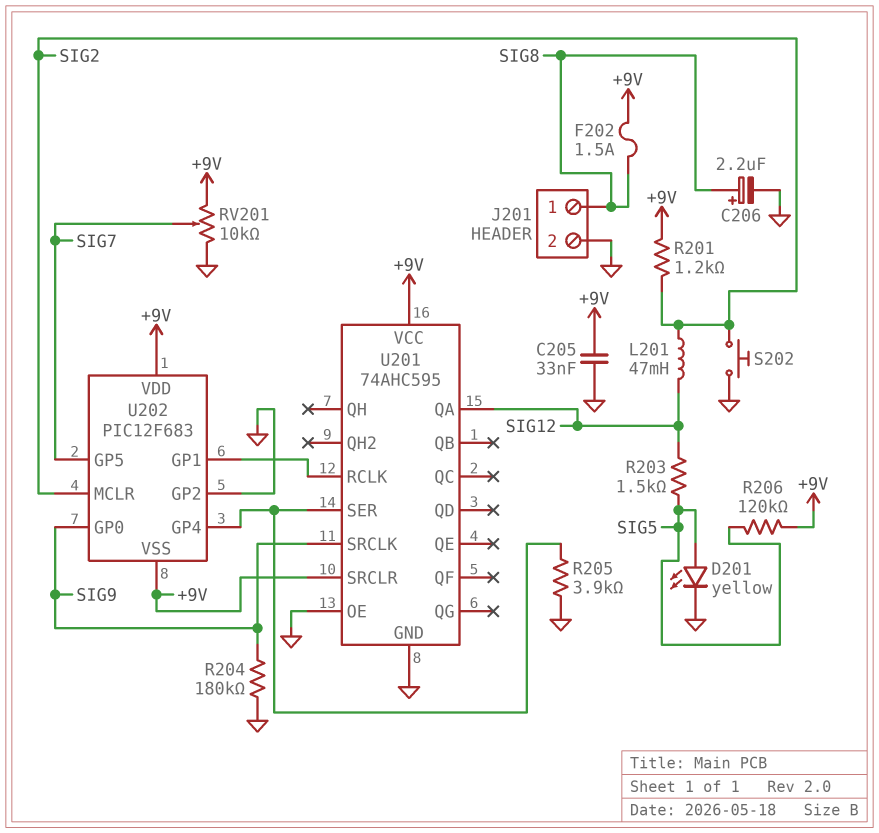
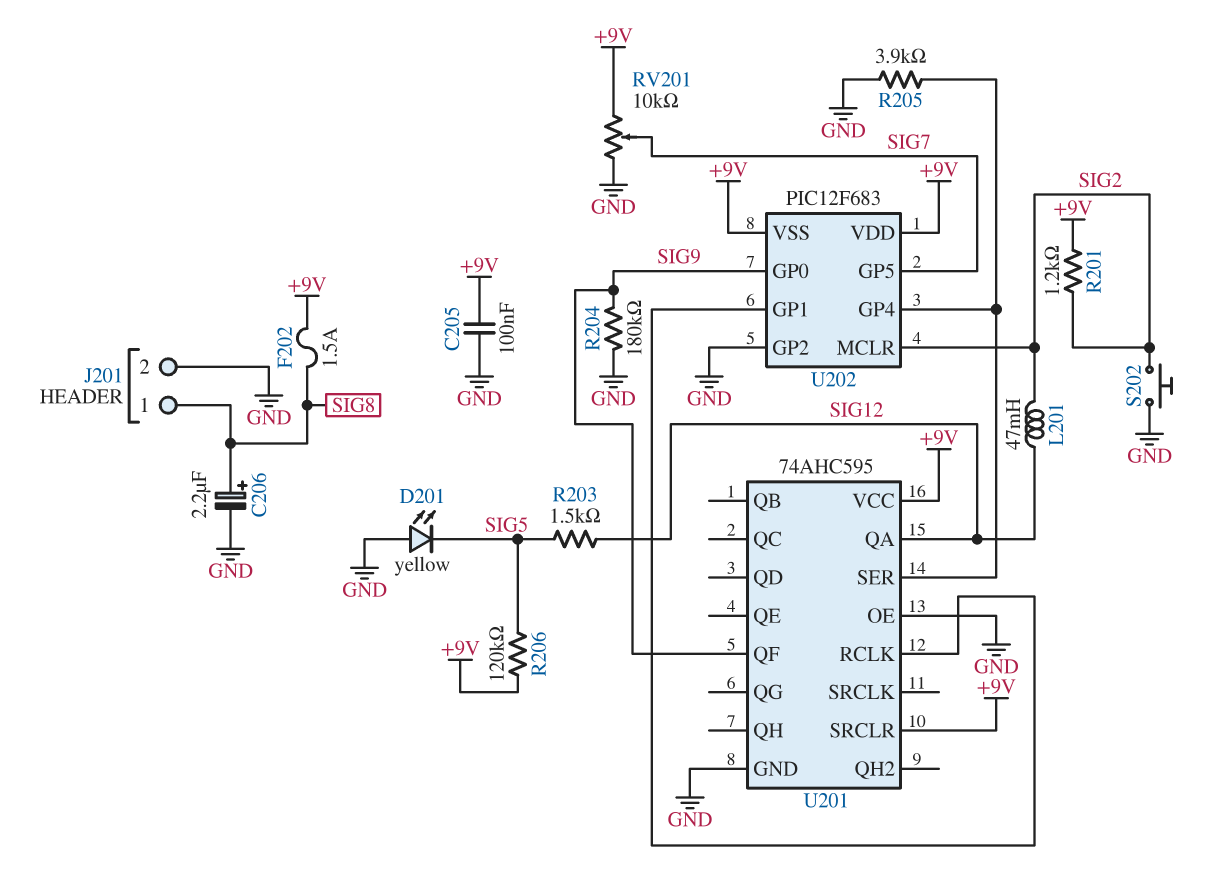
C205: 33nF (+9V, GND) -> 100nF (+9V, GND)
D201: LED yellow (A SIG5, K GND) -> LED yellow (A GND, K SIG5)
U201 pin QF: none -> SIG9
U201 pin SRCLK: SIG9 -> none

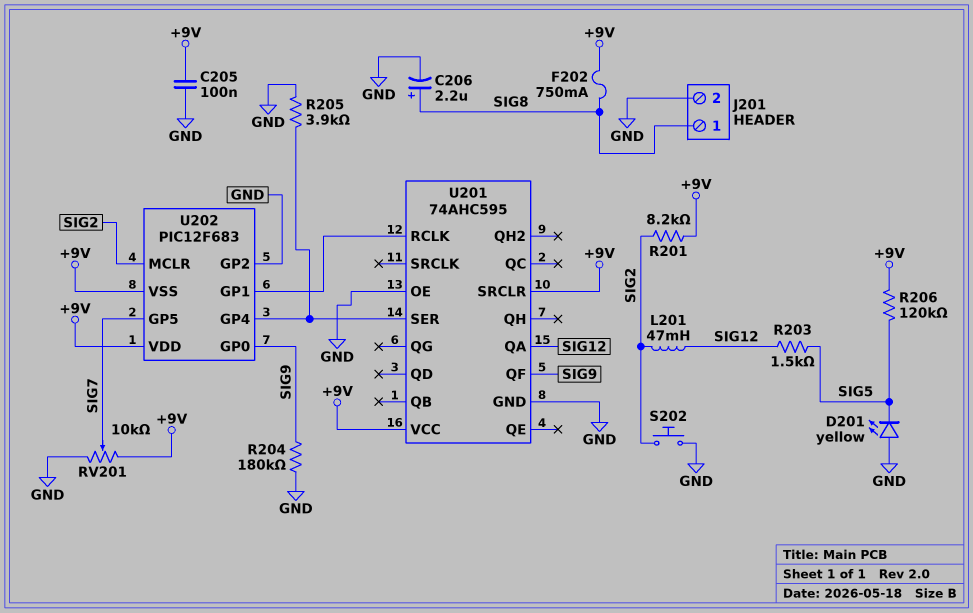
F202: 1.5A (+9V, SIG8) -> 750mA (+9V, SIG8)
R201: 1.2k (+9V, SIG2) -> 8.2k (+9V, SIG2)

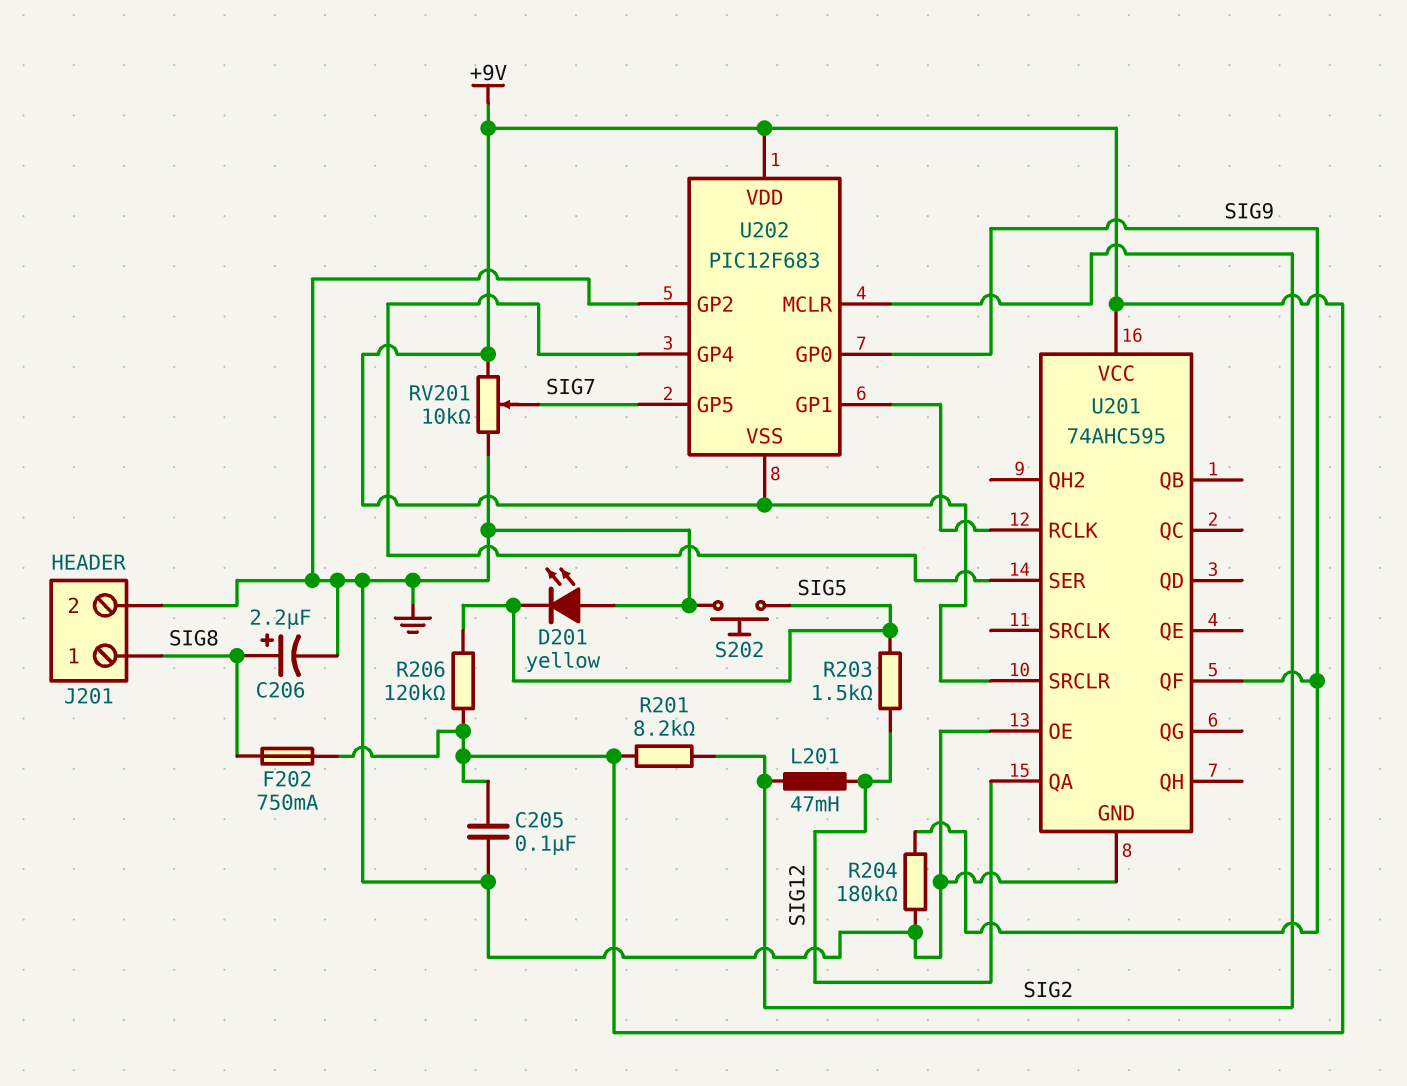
R205: 3.9k (GND, U201/SER) -> none
S202: button (GND, SIG2) -> button (GND, SIG5)

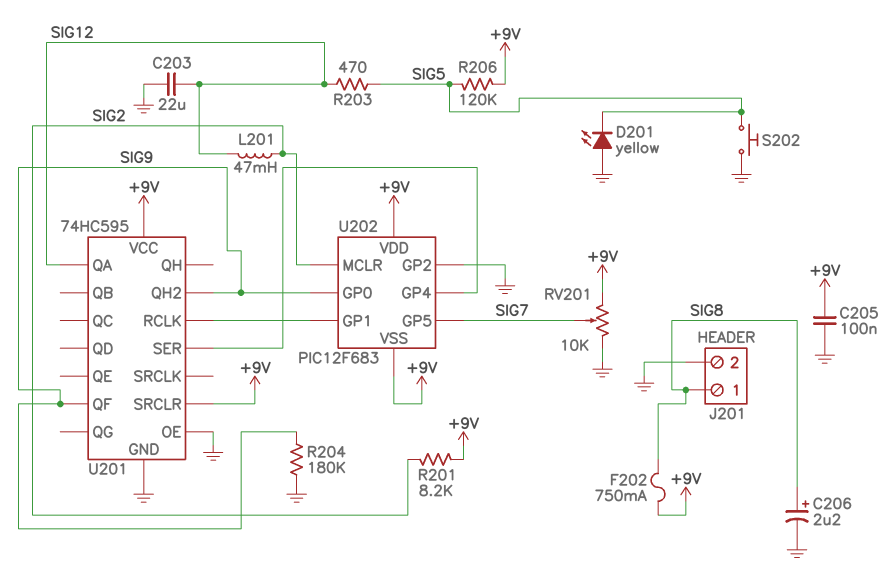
C203: none -> 22uF (GND, SIG12)
R203: 1.5k (SIG5, SIG12) -> 470 (SIG5, SIG12)
U201: 74AHC595 -> 74HC595
U201 pin QH2: none -> SIG9

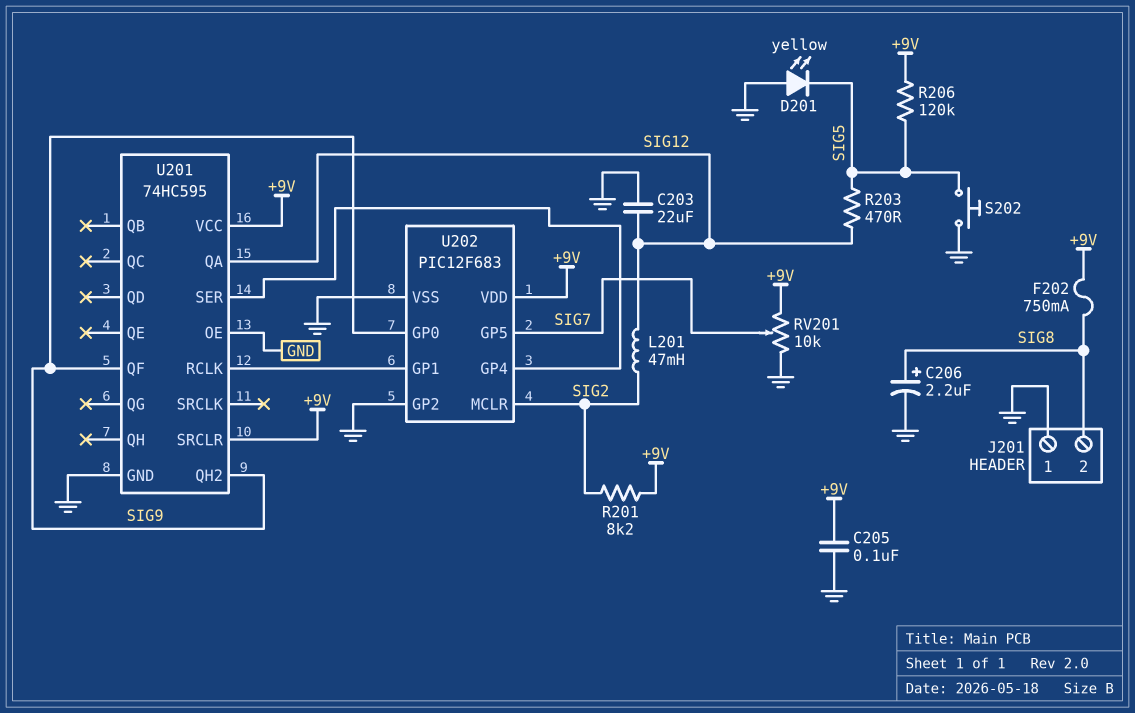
J201 pin 1: SIG8 -> GND
J201 pin 2: GND -> SIG8
R204: 180k (GND, SIG9) -> none
U202 pin VSS: +9V -> GND

